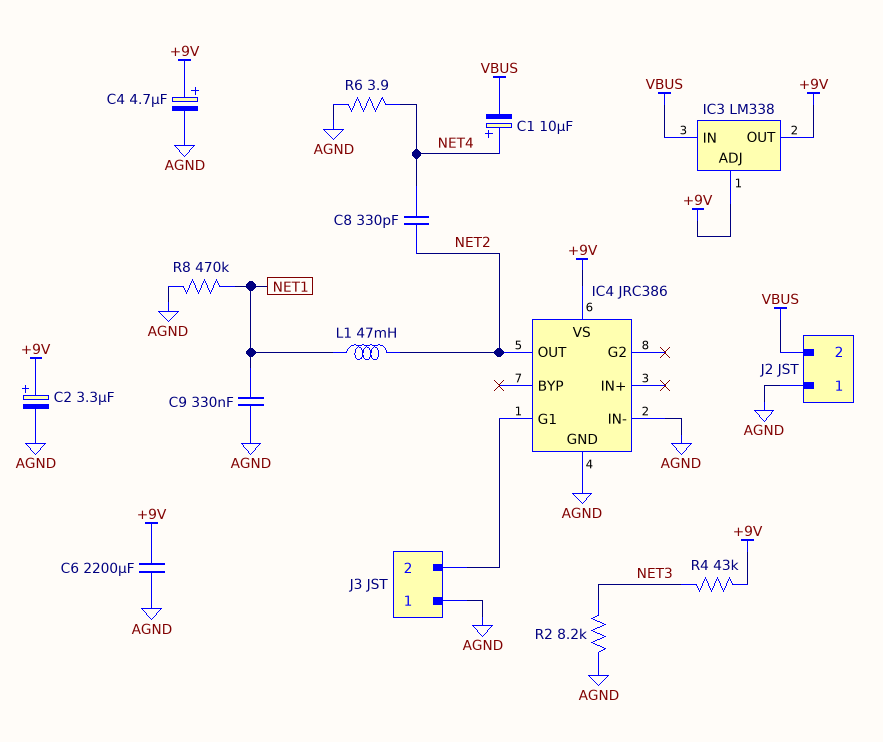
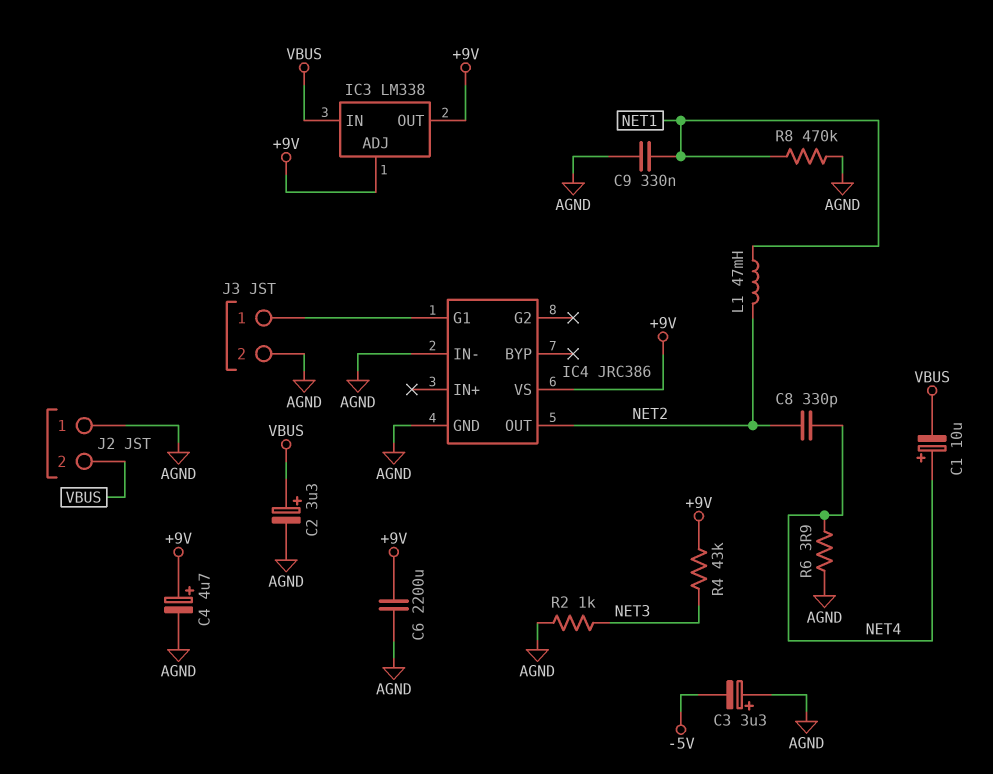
C2: 3.3uF (plus +9V, minus AGND) -> 3.3uF (plus VBUS, minus AGND)
C3: none -> 3.3uF (plus AGND, minus -5V)
J3 pin 1: AGND -> IC4/G1
J3 pin 2: IC4/G1 -> AGND
R2: 8.2k (AGND, NET3) -> 1k (AGND, NET3)

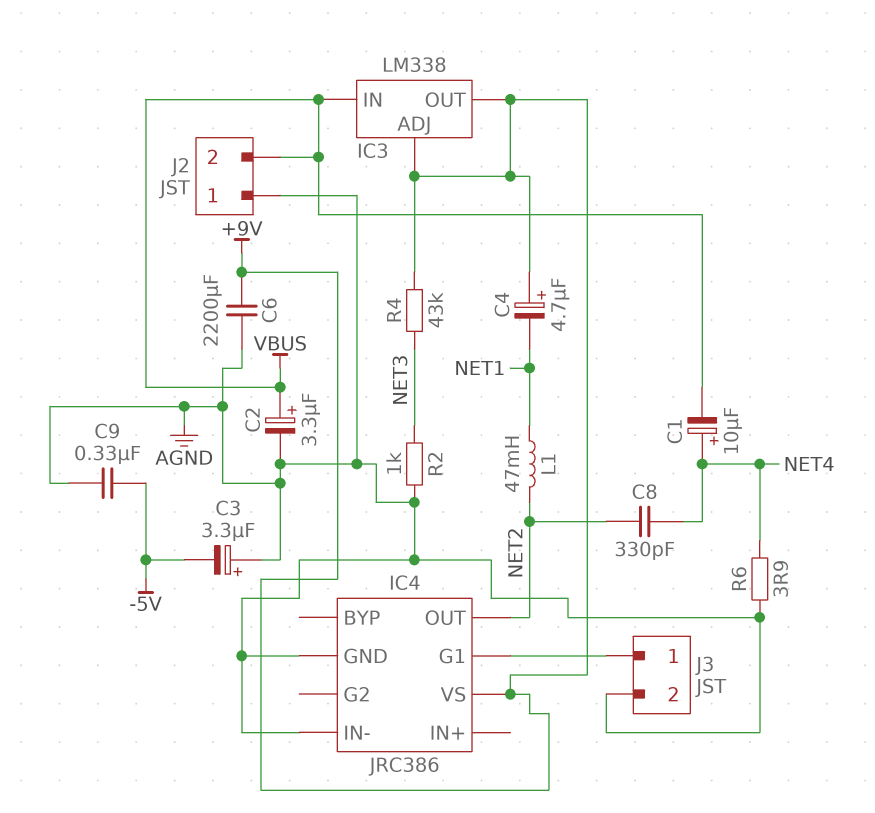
C4: 4.7uF (plus +9V, minus AGND) -> 4.7uF (plus +9V, minus NET1)
C9: 330nF (AGND, NET1) -> 330nF (-5V, AGND)
R8: 470k (AGND, NET1) -> none

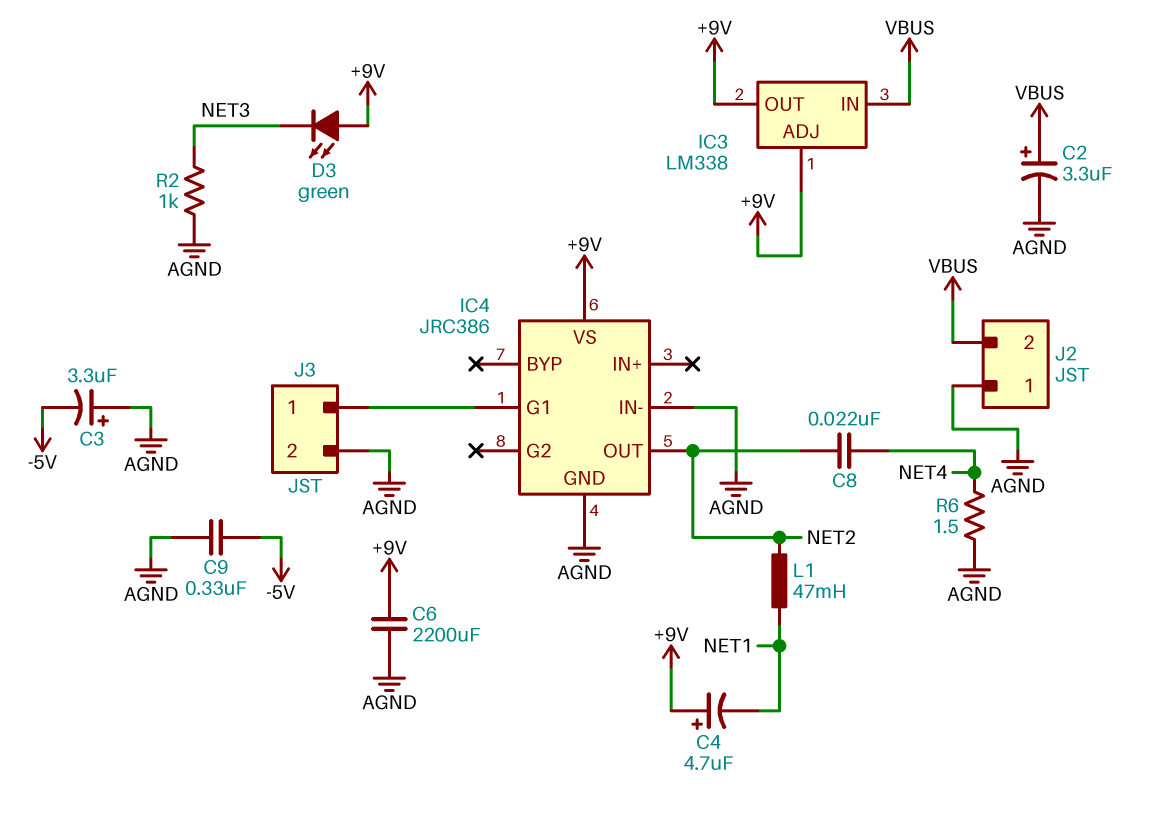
C1: 10uF (plus NET4, minus VBUS) -> none
C8: 330pF (NET2, NET4) -> 22nF (NET2, NET4)
D3: none -> LED green (A +9V, K NET3)
R4: 43k (+9V, NET3) -> none
R6: 3.9 (AGND, NET4) -> 1.5 (AGND, NET4)

